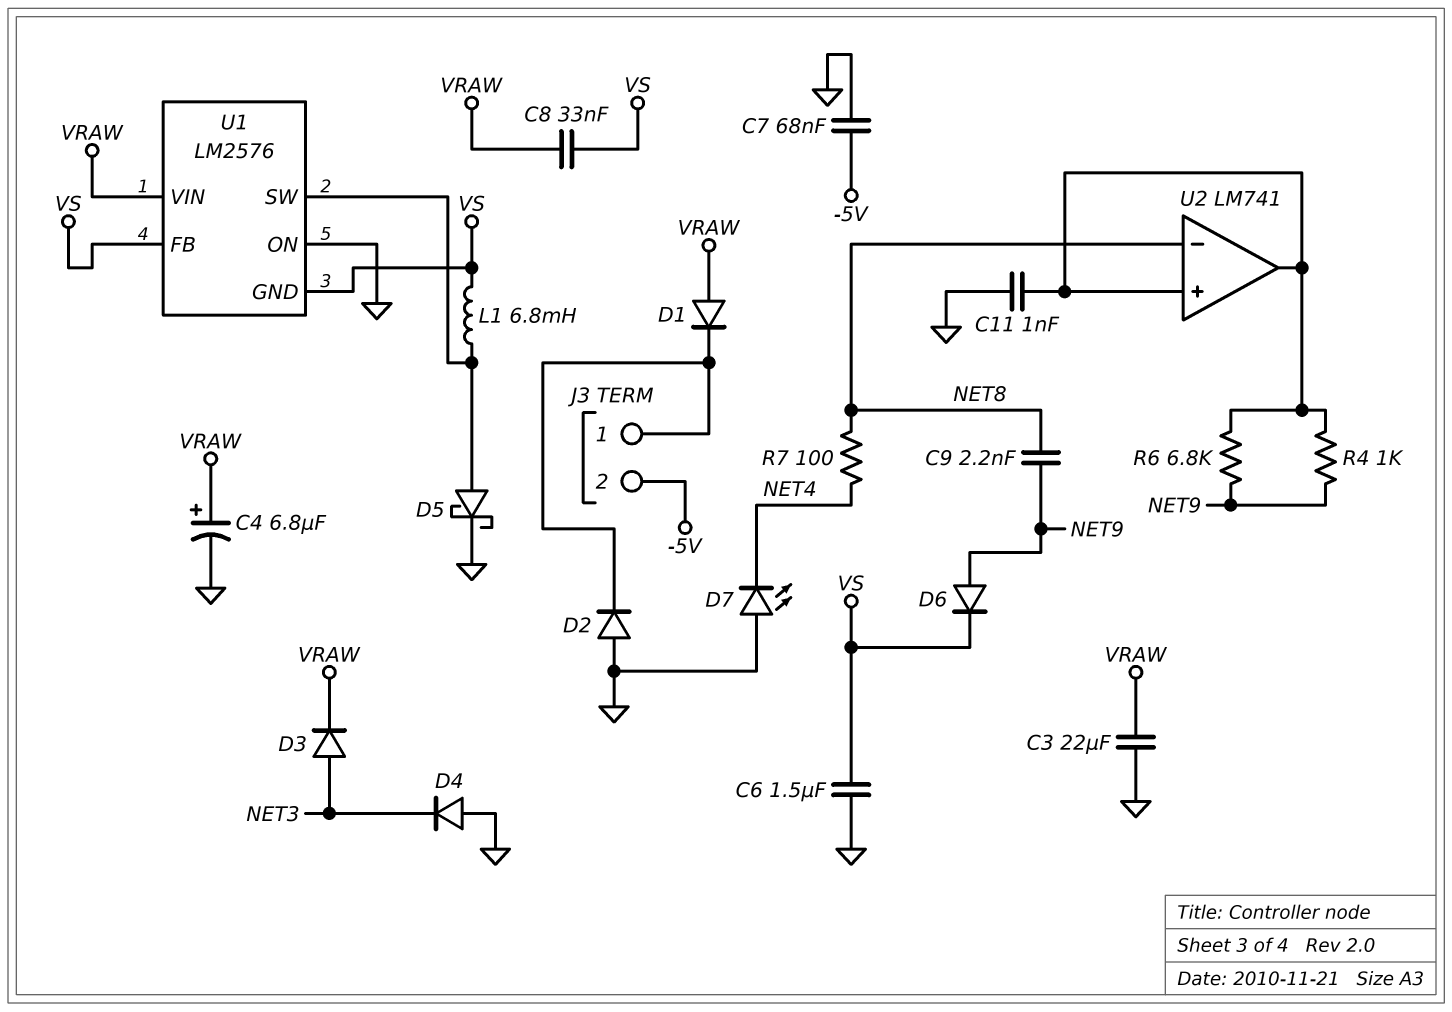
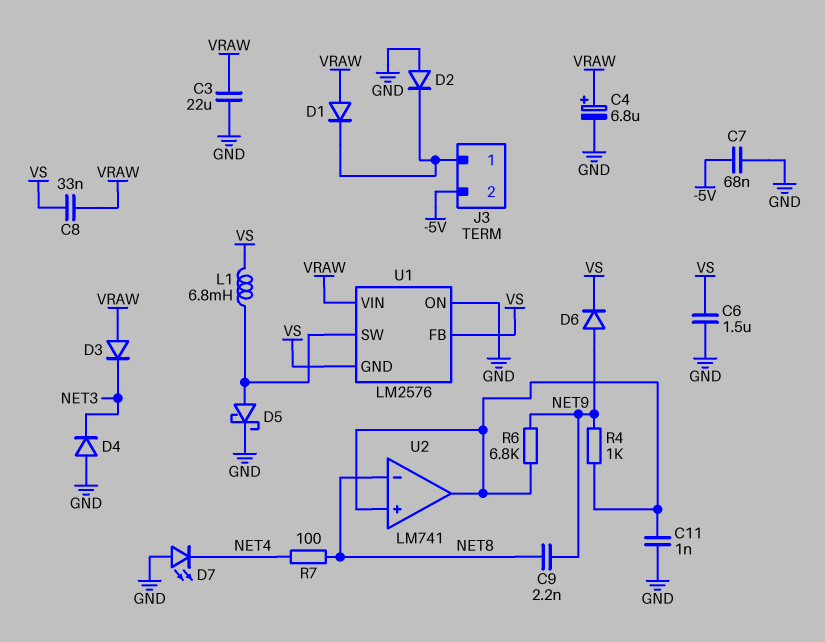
D3: diode (A NET3, K VRAW) -> diode (A VRAW, K NET3)

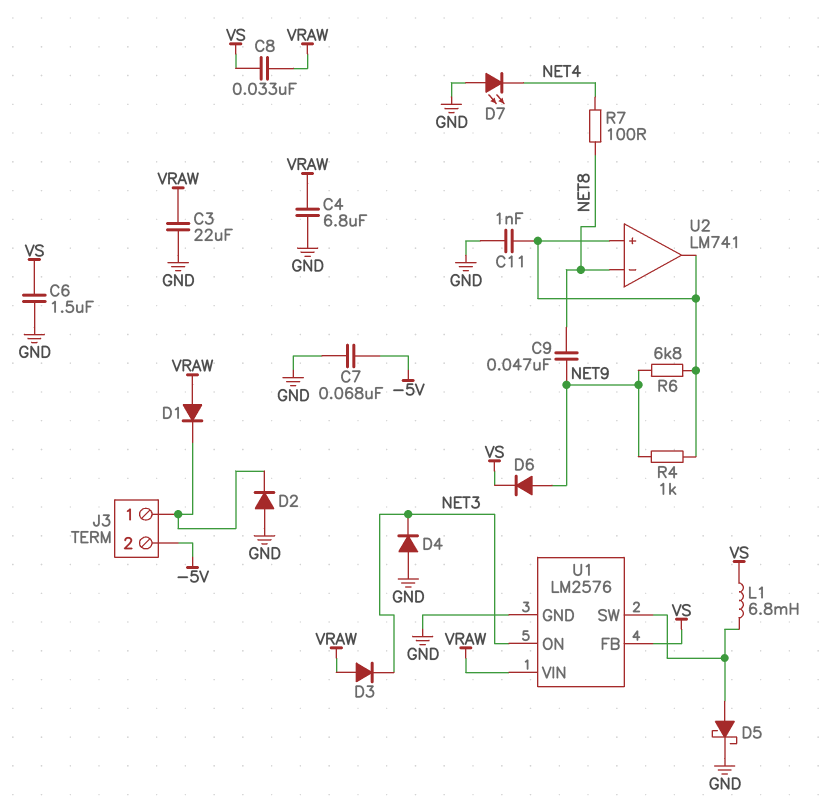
C4: 6.8uF (plus VRAW, minus GND) -> 6.8uF (GND, VRAW)
C9: 2.2nF (NET8, NET9) -> 47nF (NET8, NET9)
U1 pin GND: VS -> GND
U1 pin ON: GND -> NET3

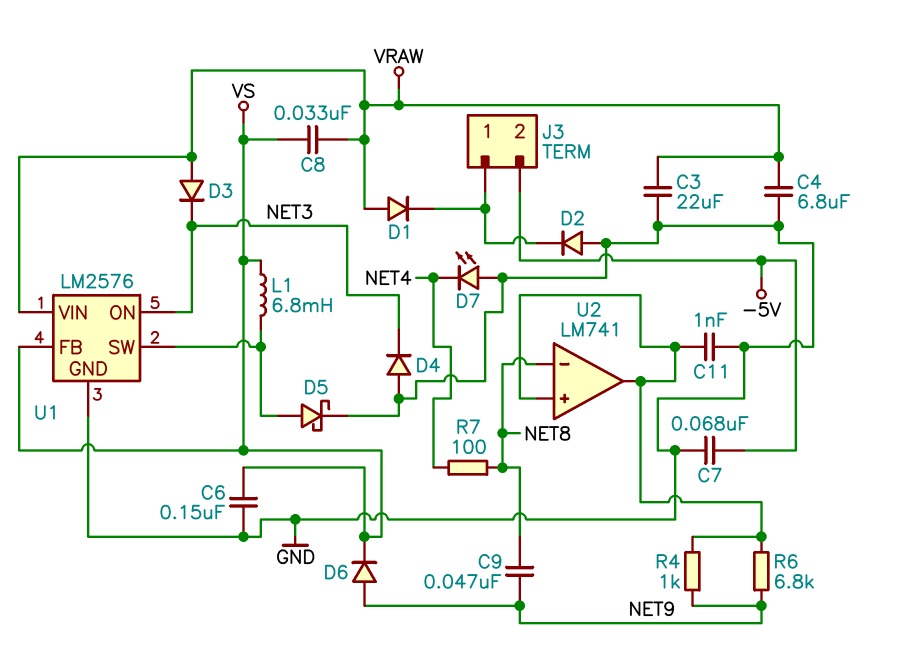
C6: 1.5uF (GND, VS) -> 150nF (GND, VS)

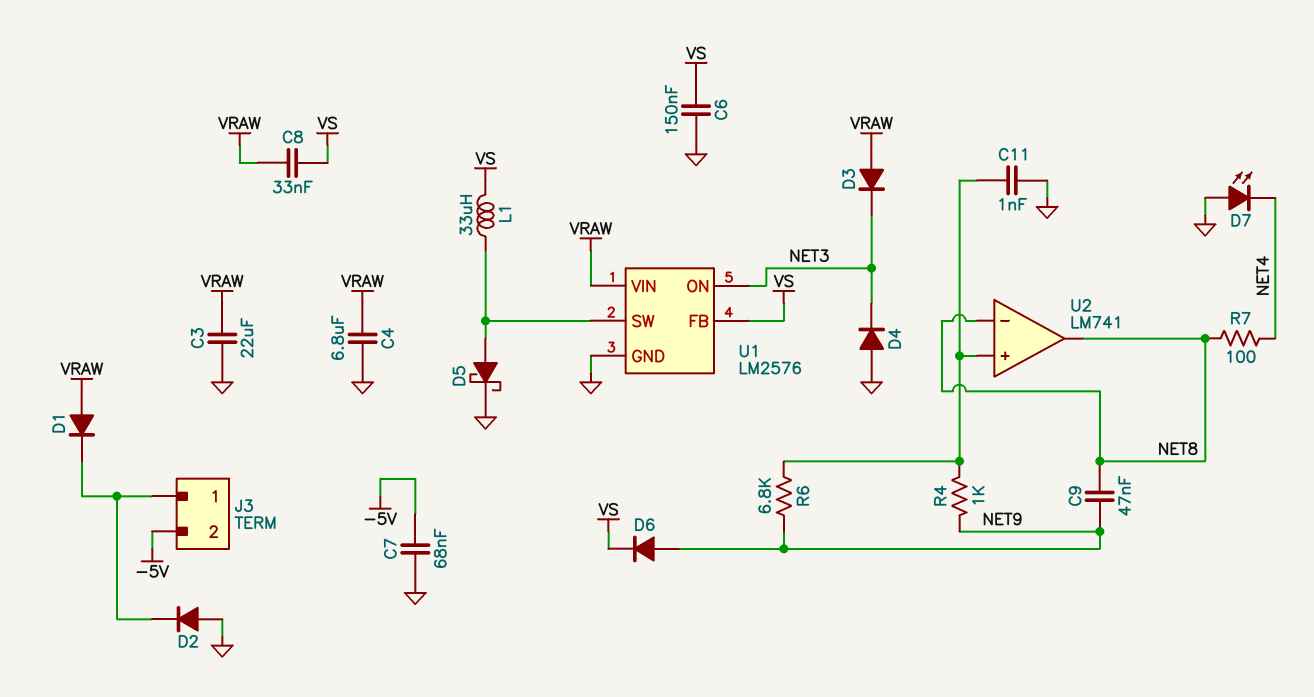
L1: 6.8mH (U1/SW, VS) -> 33uH (U1/SW, VS)
U2 pin out: U2/in+ -> NET8

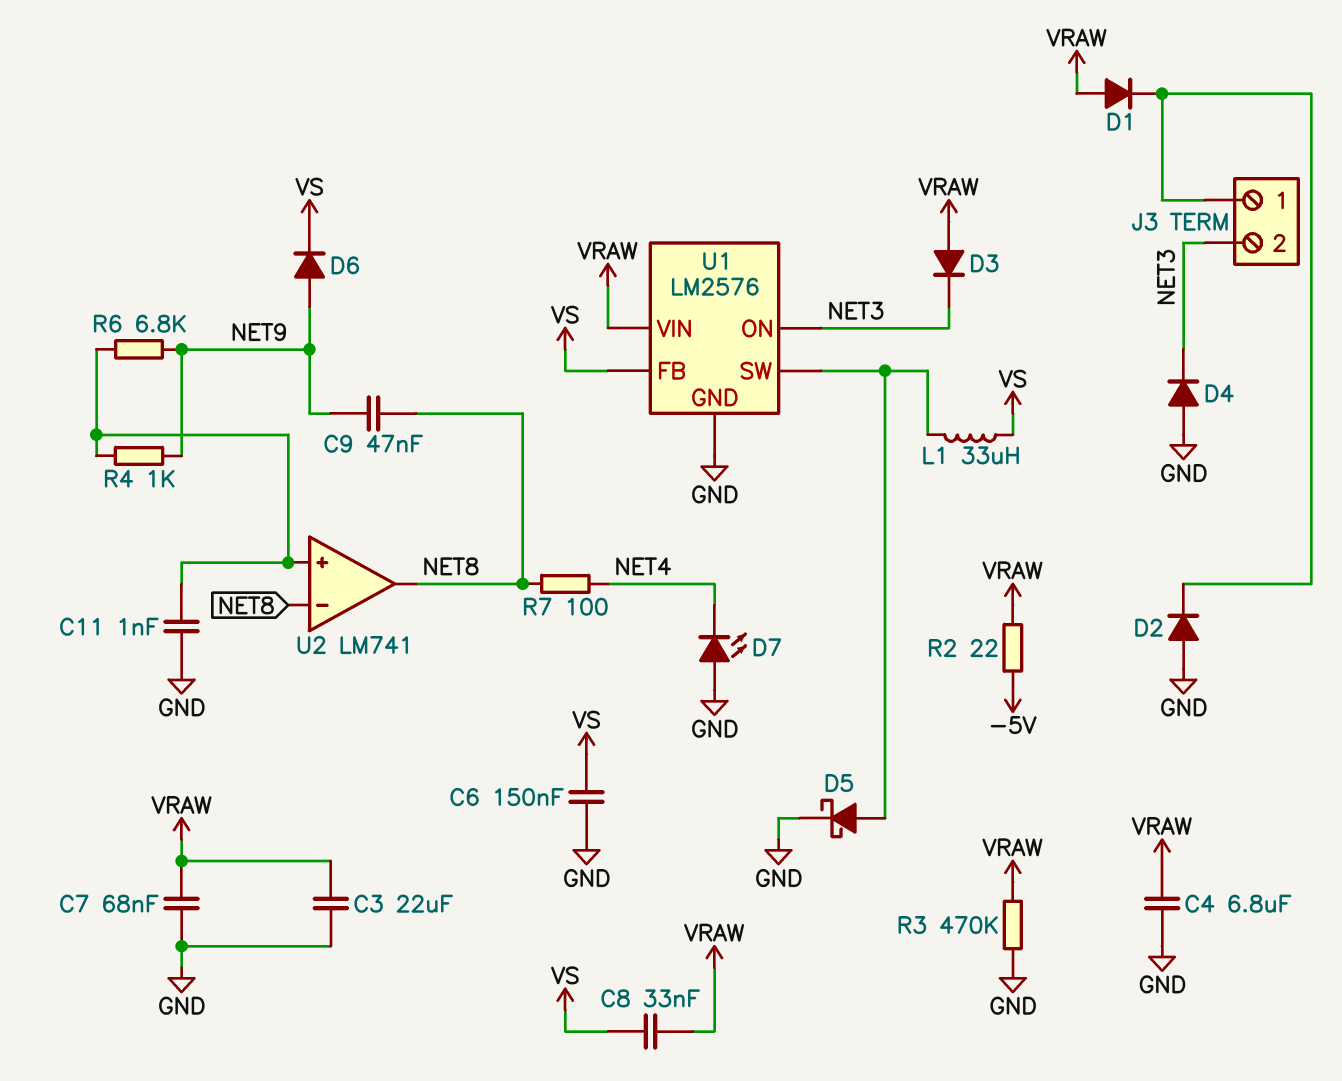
C7: 68nF (-5V, GND) -> 68nF (GND, VRAW)
J3 pin 2: -5V -> NET3
R2: none -> 22 (-5V, VRAW)
R3: none -> 470k (GND, VRAW)

